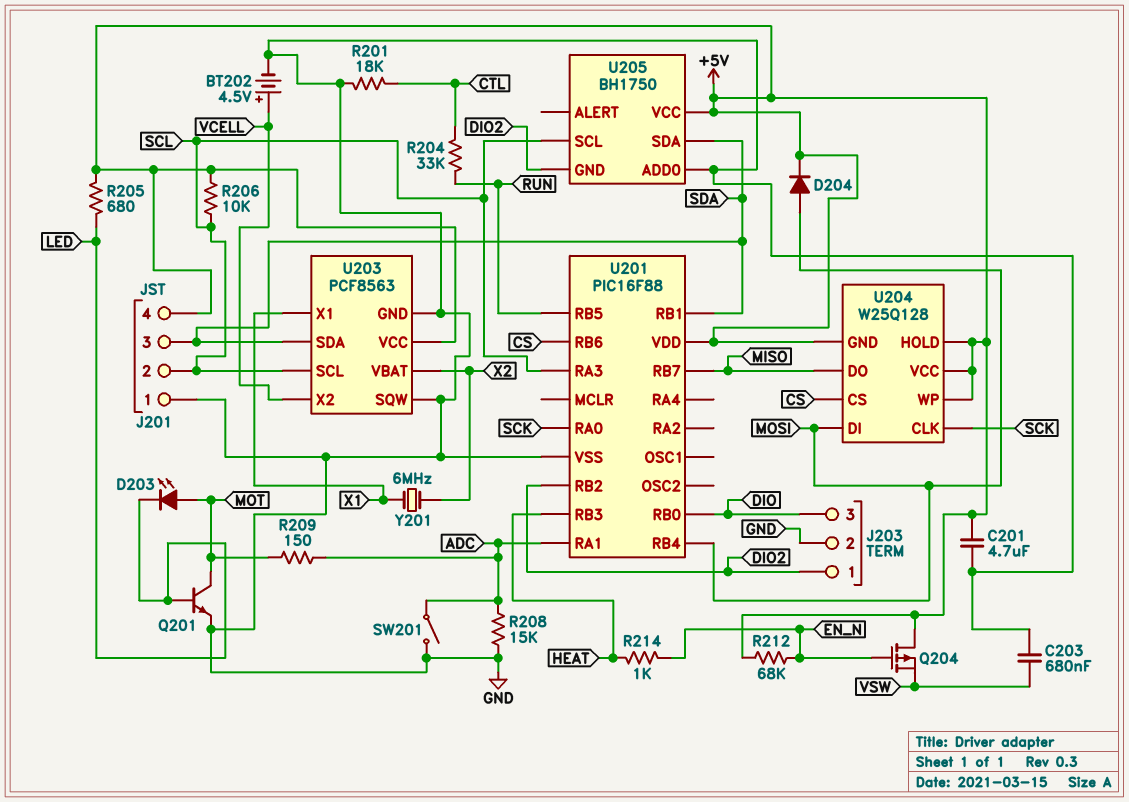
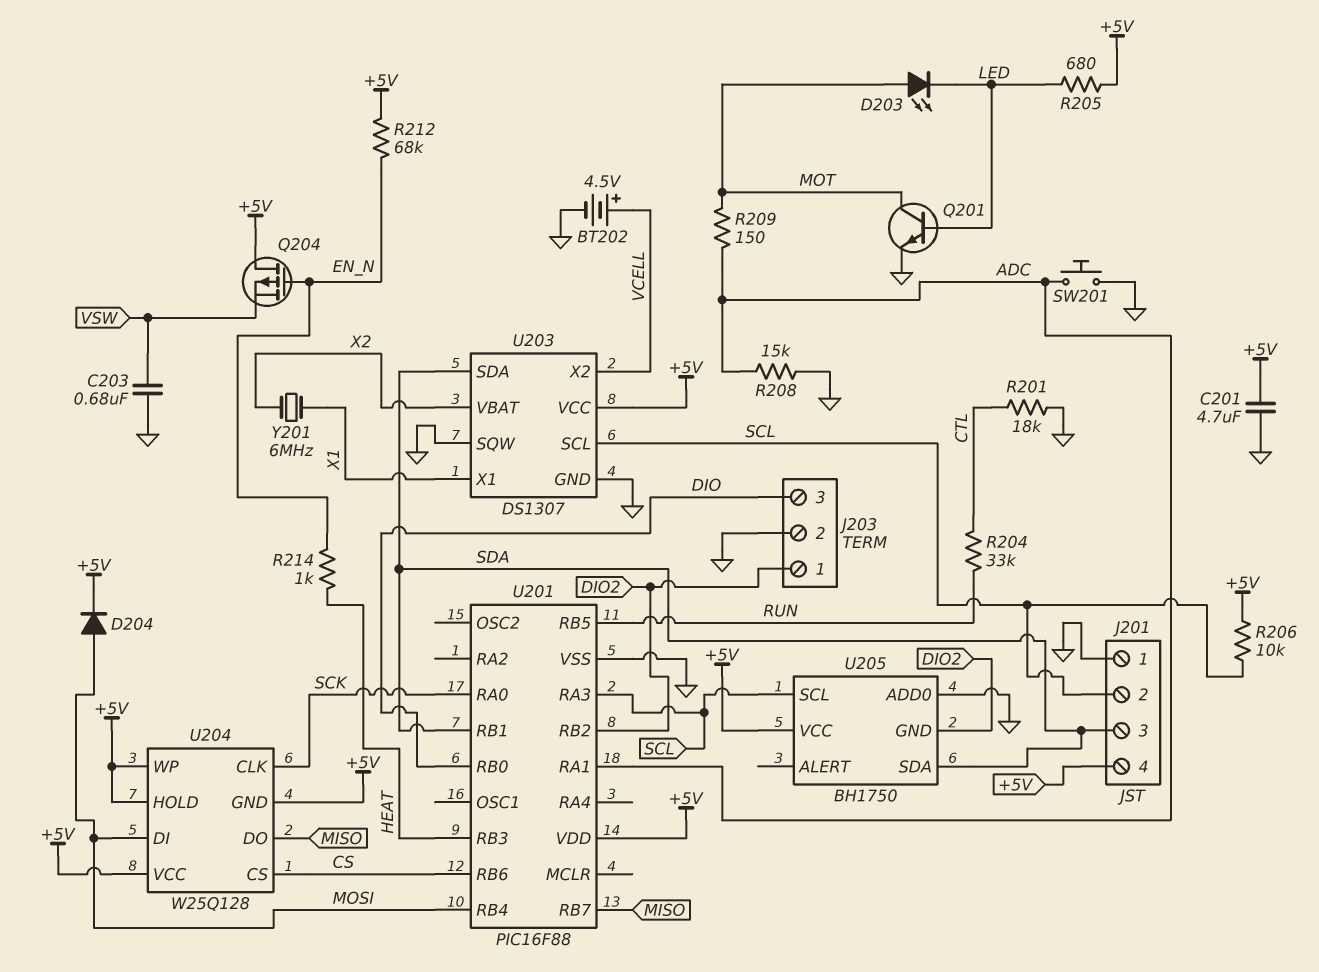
SW201: switch (ADC, GND) -> button (ADC, GND)
U203: PCF8563 -> DS1307

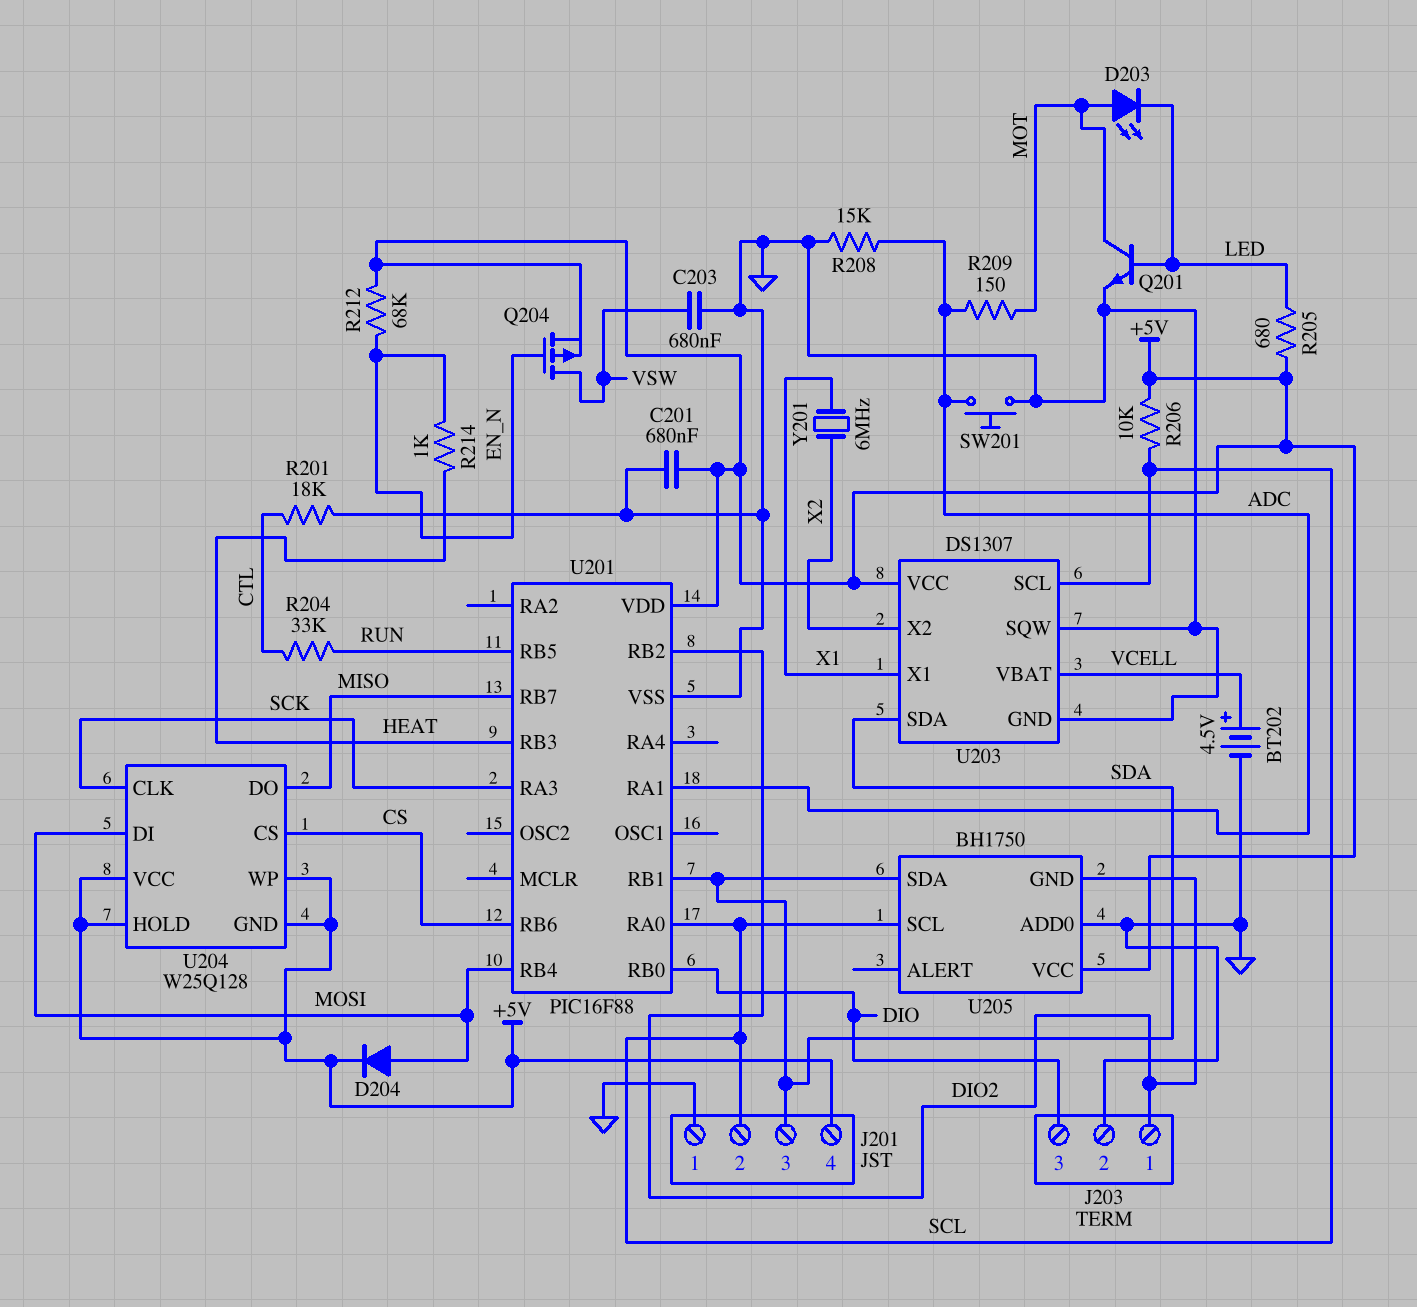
C201: 4.7uF (+5V, GND) -> 680nF (+5V, GND)
Q204: PMOS (G EN_N, D +5V, S VSW) -> PMOS (G EN_N, D VSW, S +5V)
U201 pin RA0: SCK -> SCL
U201 pin RA3: SCL -> SCK
U203 pin VBAT: X2 -> VCELL
U203 pin X2: VCELL -> X2

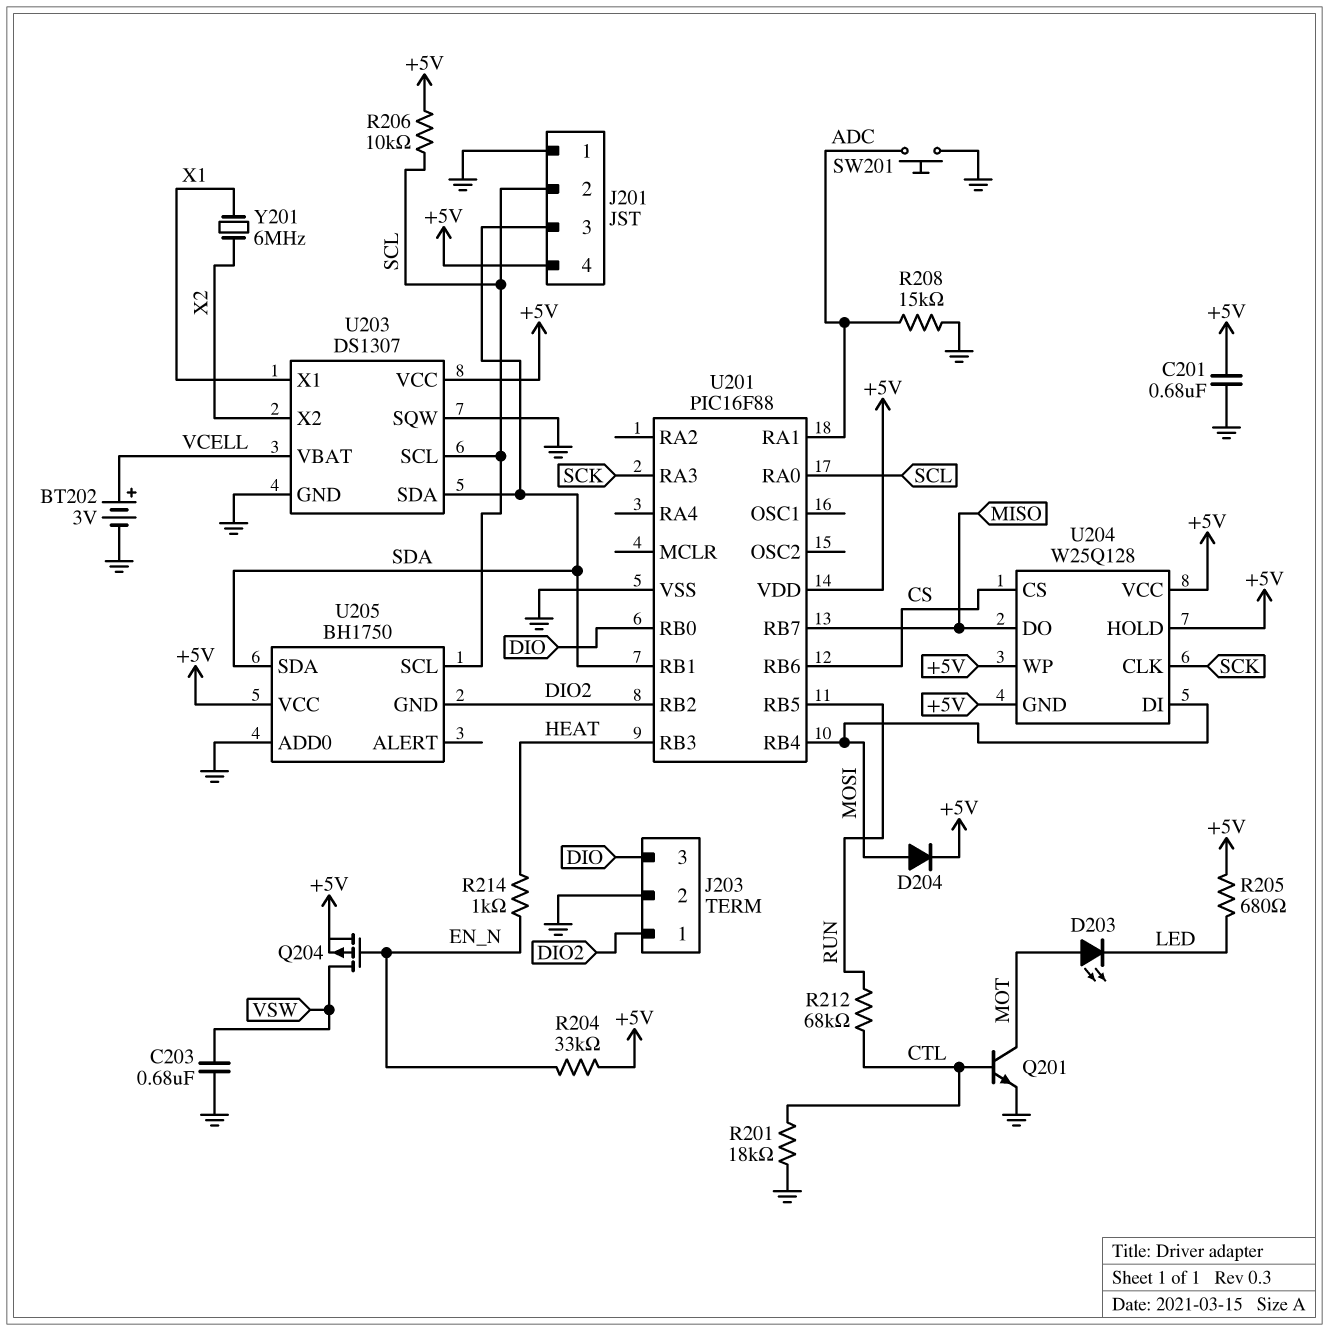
BT202: 4.5V (plus VCELL, minus GND) -> 3V (plus VCELL, minus GND)
Q201: NPN (B LED, C MOT, E GND) -> NPN (B CTL, C MOT, E GND)
R204: 33k (CTL, RUN) -> 33k (+5V, EN_N)
R209: 150 (ADC, MOT) -> none
R212: 68k (+5V, EN_N) -> 68k (CTL, RUN)

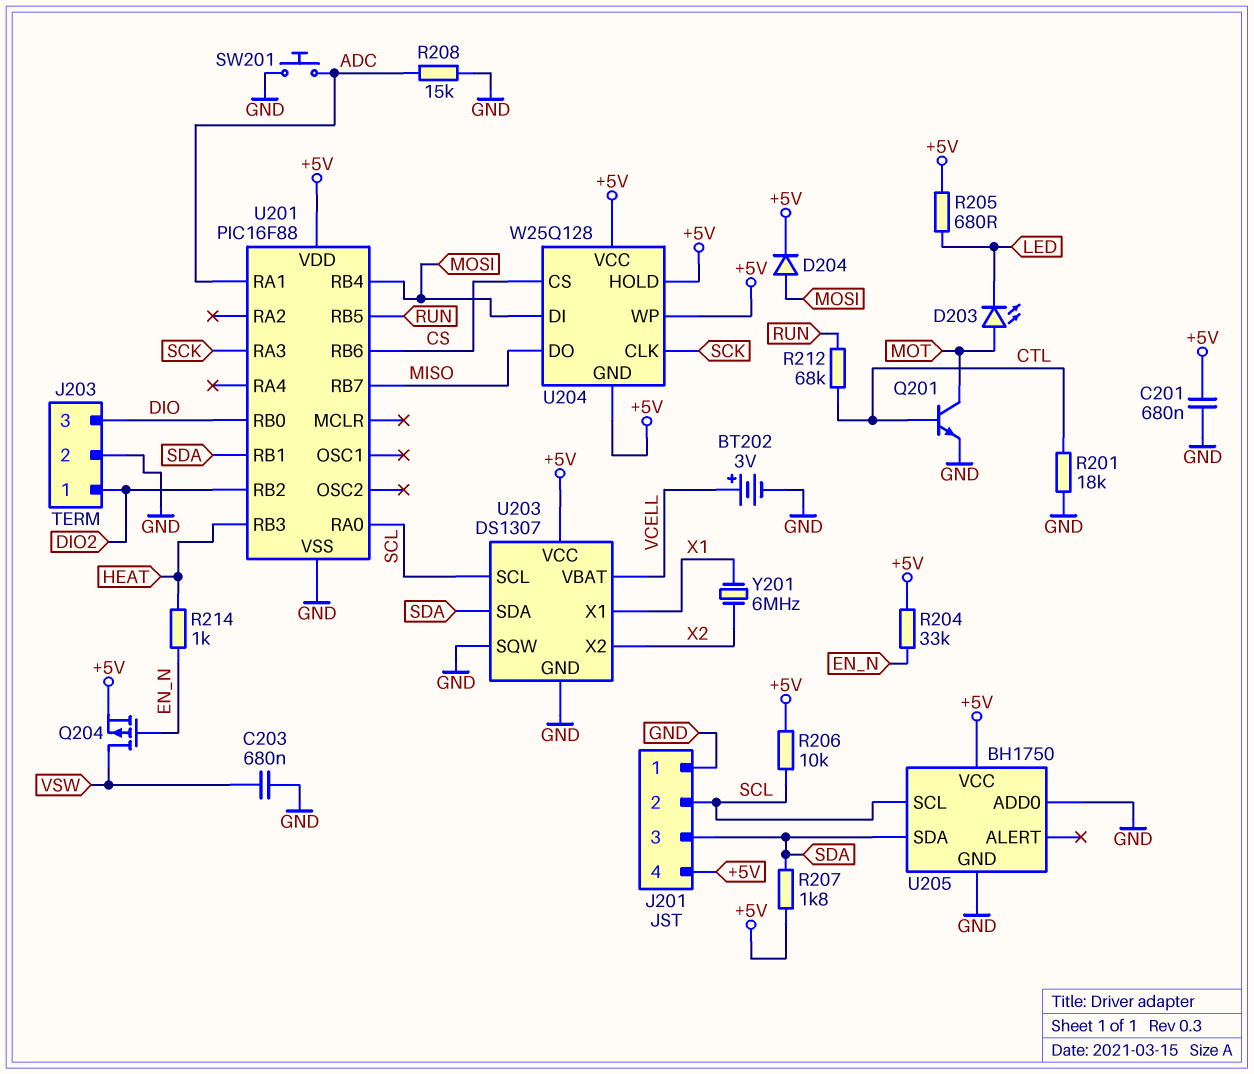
R207: none -> 1.8k (+5V, SDA)
U205 pin GND: DIO2 -> GND

